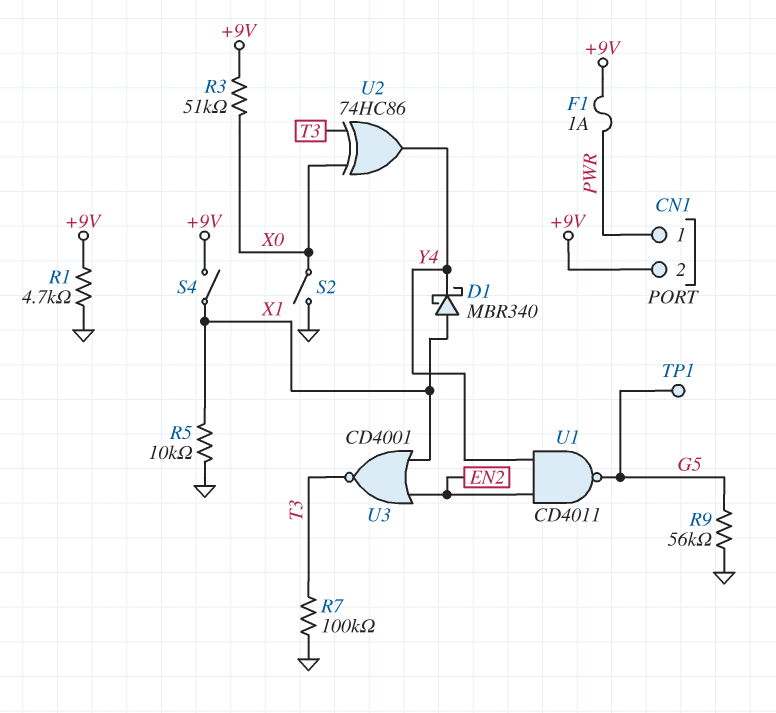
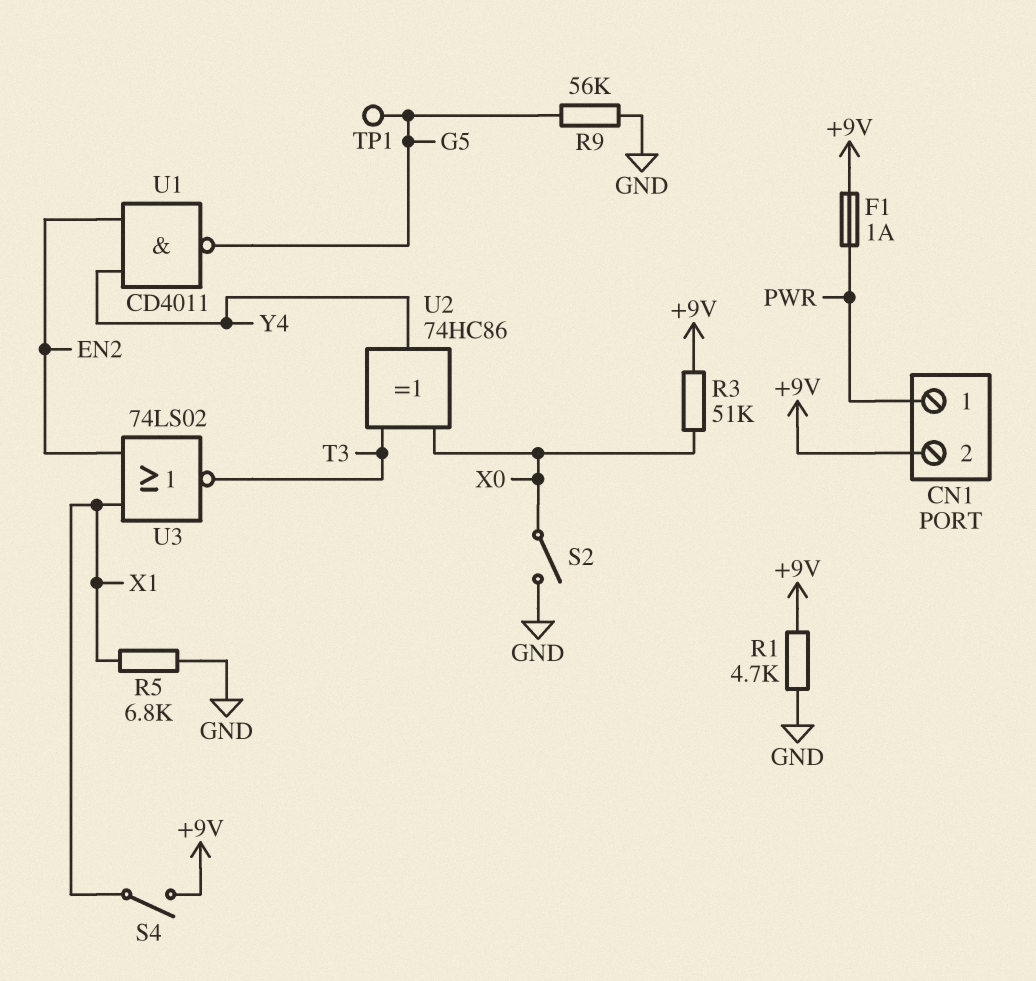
D1: schottky MBR340 (A X1, K Y4) -> none
R5: 10k (GND, X1) -> 6.8k (GND, X1)
R7: 100k (GND, T3) -> none
U3: NOR CD4001 (in EN2, in X1, out T3) -> NOR 74LS02 (in EN2, in X1, out T3)

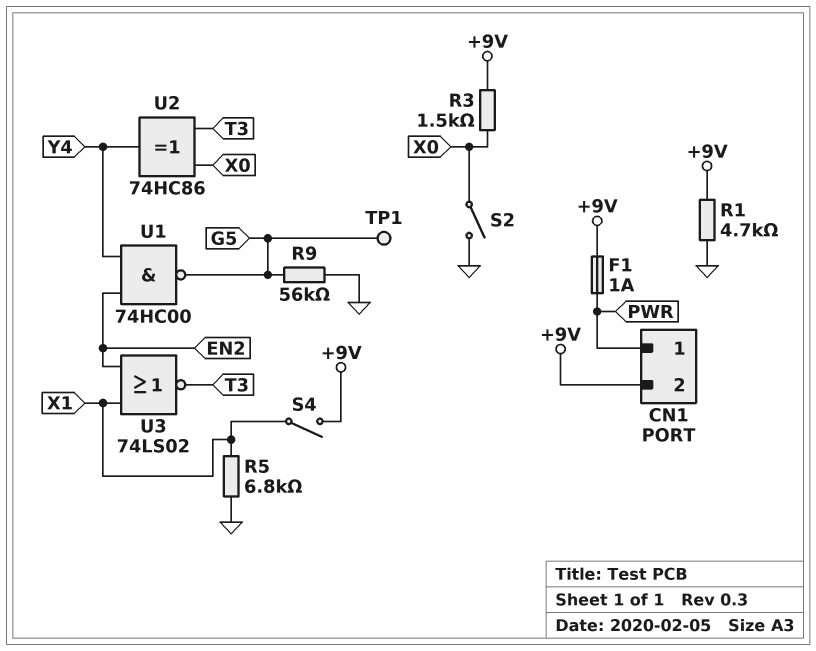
R3: 51k (+9V, X0) -> 1.5k (+9V, X0)
U1: NAND CD4011 (in EN2, in Y4, out G5) -> NAND 74HC00 (in EN2, in Y4, out G5)

